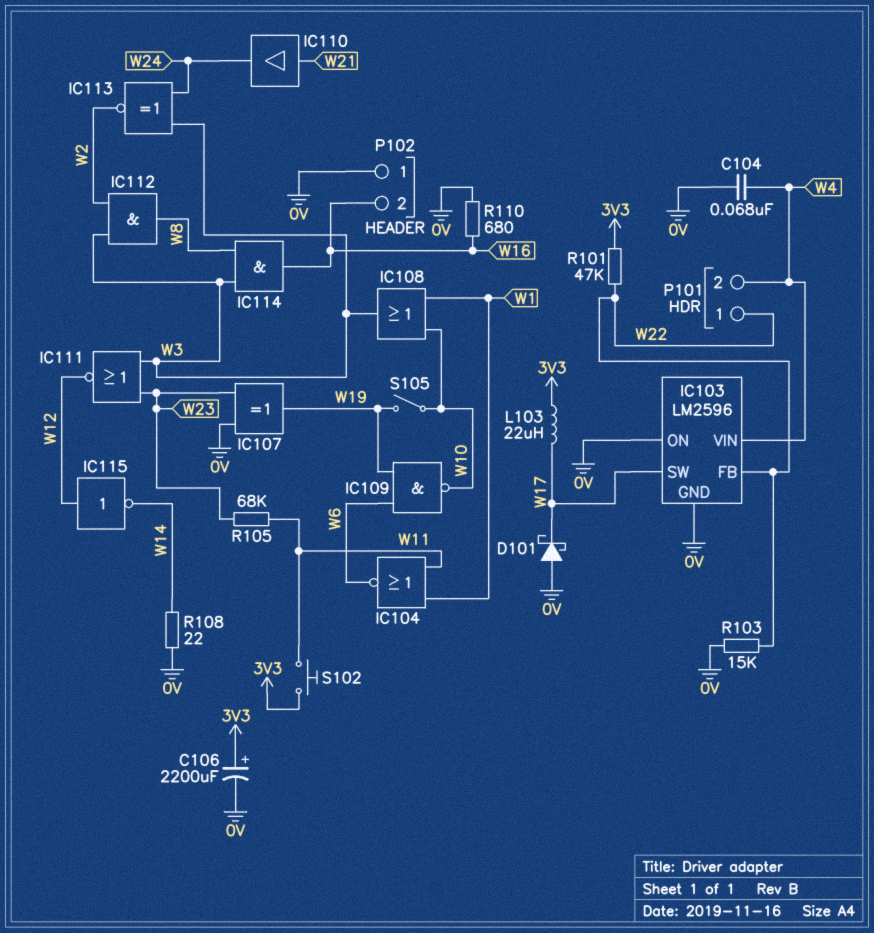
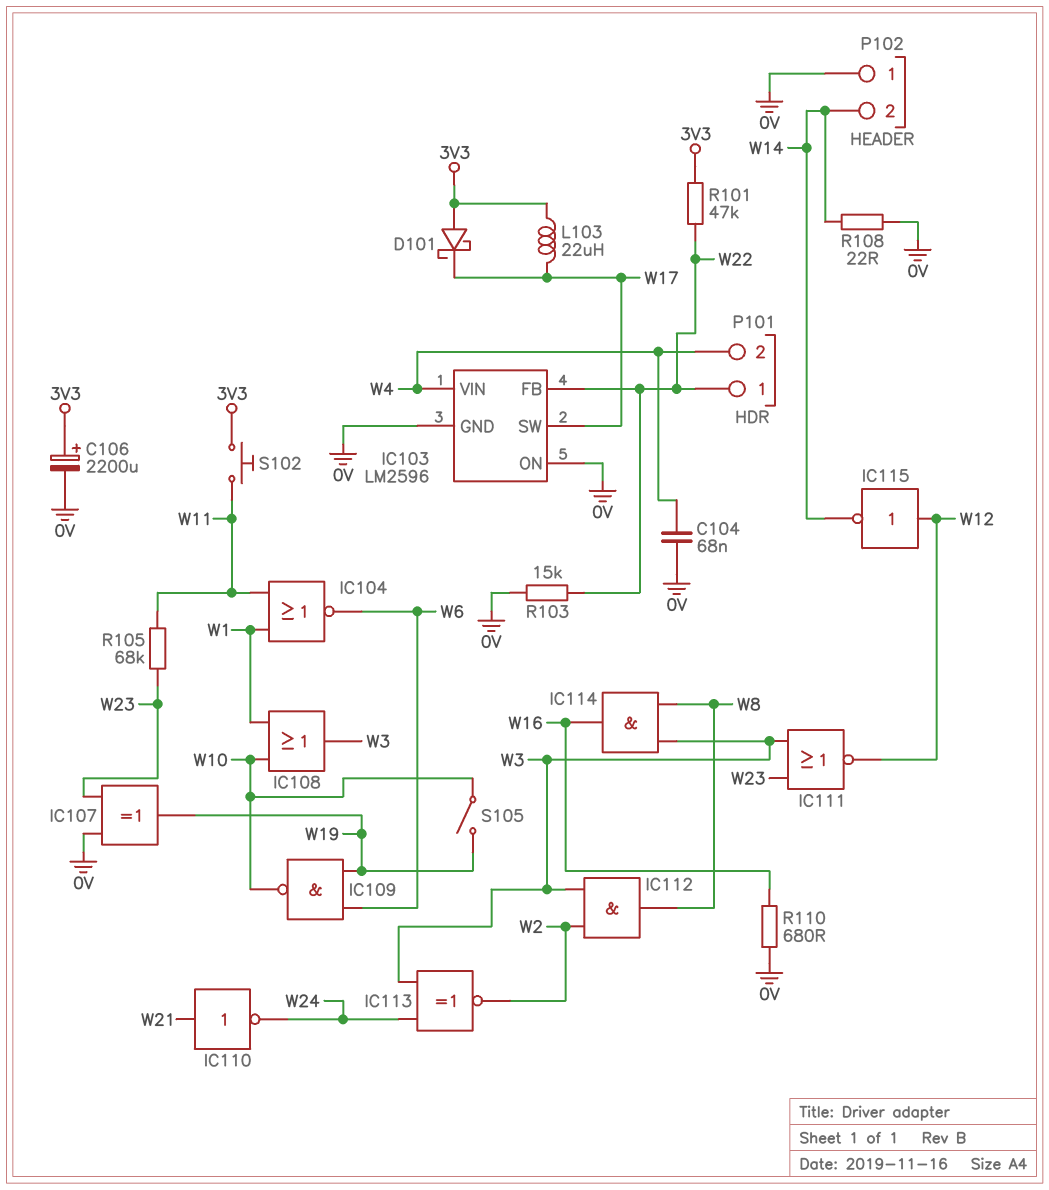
D101: schottky (A 0V, K W17) -> schottky (A 3V3, K W17)
IC110: buffer (in W21, out W24) -> NOT (in W21, out W24)
P102 pin 2: W16 -> W14

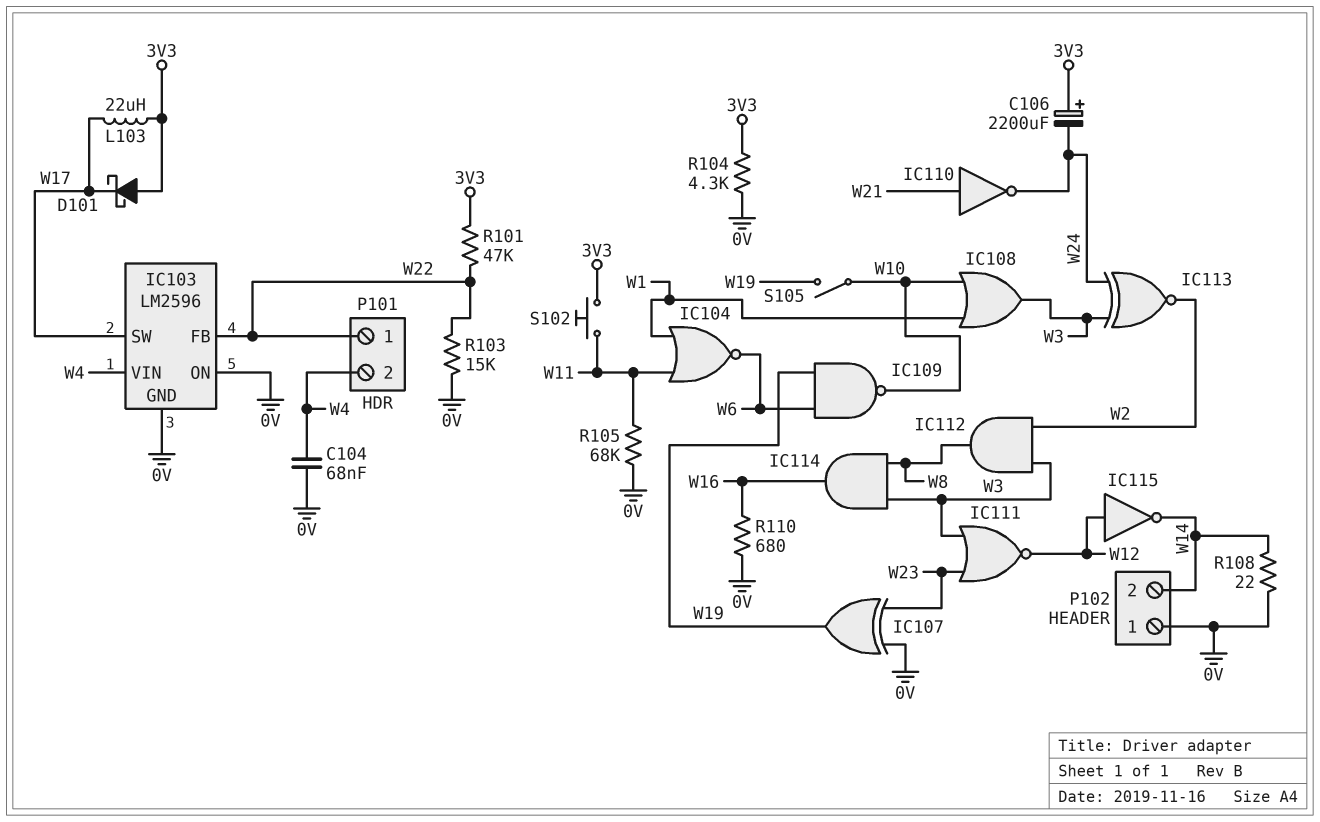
C106: 2200uF (plus 3V3, minus 0V) -> 2200uF (plus 3V3, minus W24)
R104: none -> 4.3k (0V, 3V3)
R105: 68k (W11, W23) -> 68k (0V, W11)

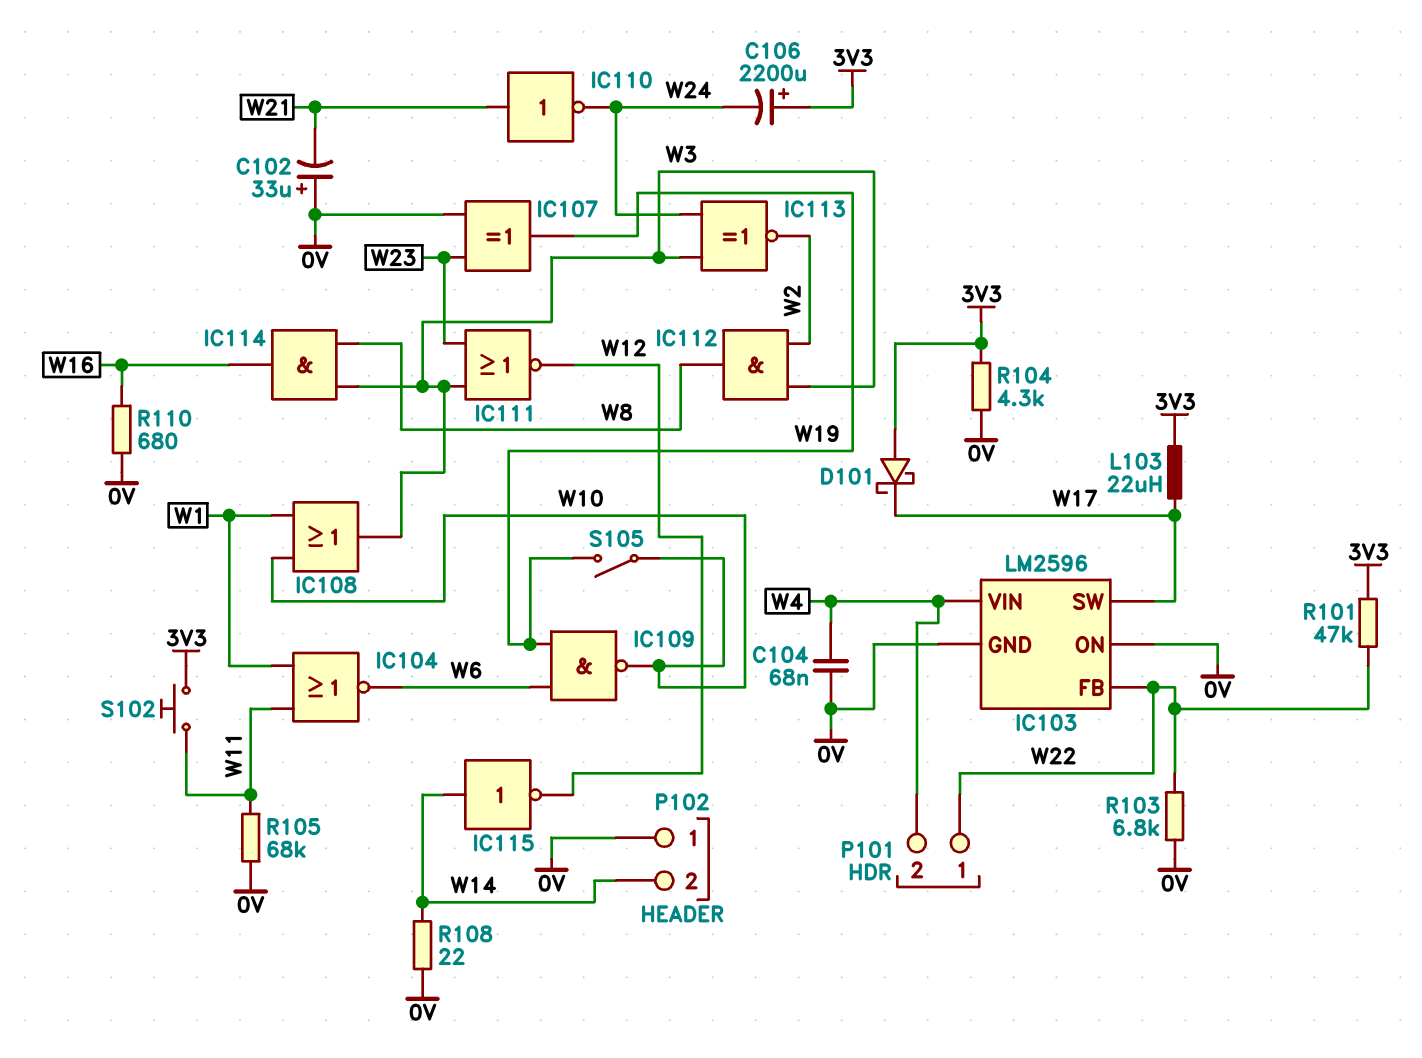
C102: none -> 33uF (plus 0V, minus W21)
IC115: NOT (in W12, out W14) -> NOT (in W14, out W12)
R103: 15k (0V, W22) -> 6.8k (0V, W22)

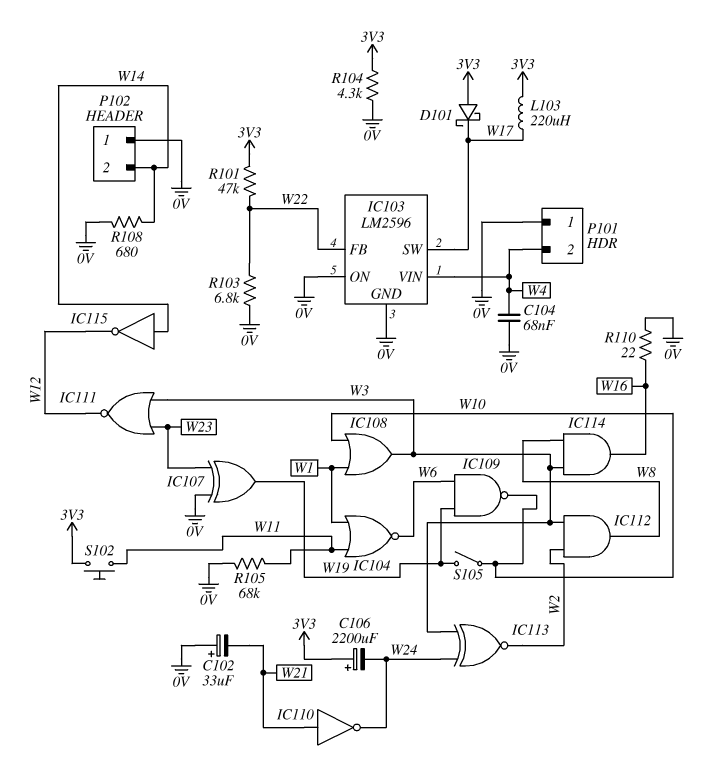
L103: 22uH (3V3, W17) -> 220uH (3V3, W17)
P101 pin 1: W22 -> 0V
R108: 22 (0V, W14) -> 680 (0V, W14)
R110: 680 (0V, W16) -> 22 (0V, W16)

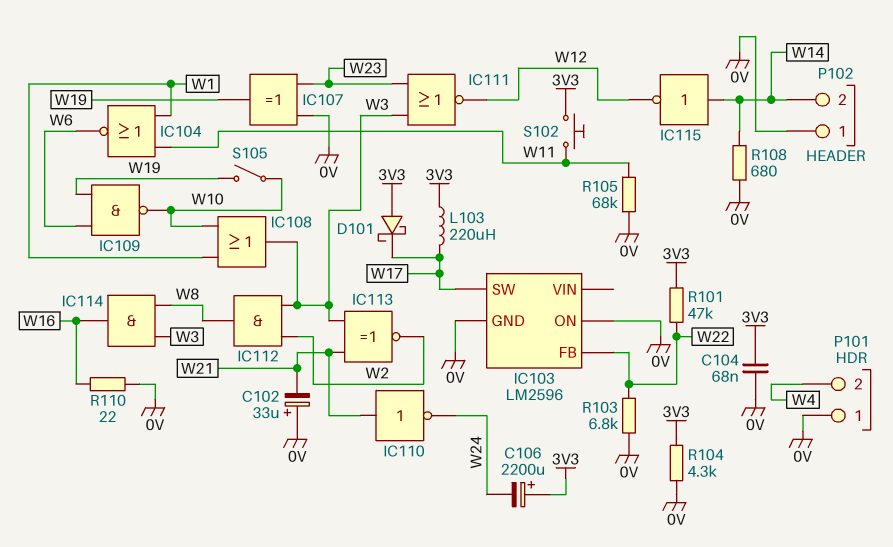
C104: 68nF (0V, W4) -> 68nF (0V, 3V3)
IC103 pin VIN: W4 -> none
IC113: XNOR (in W3, in W24, out W2) -> XNOR (in W3, in W21, out W2)

